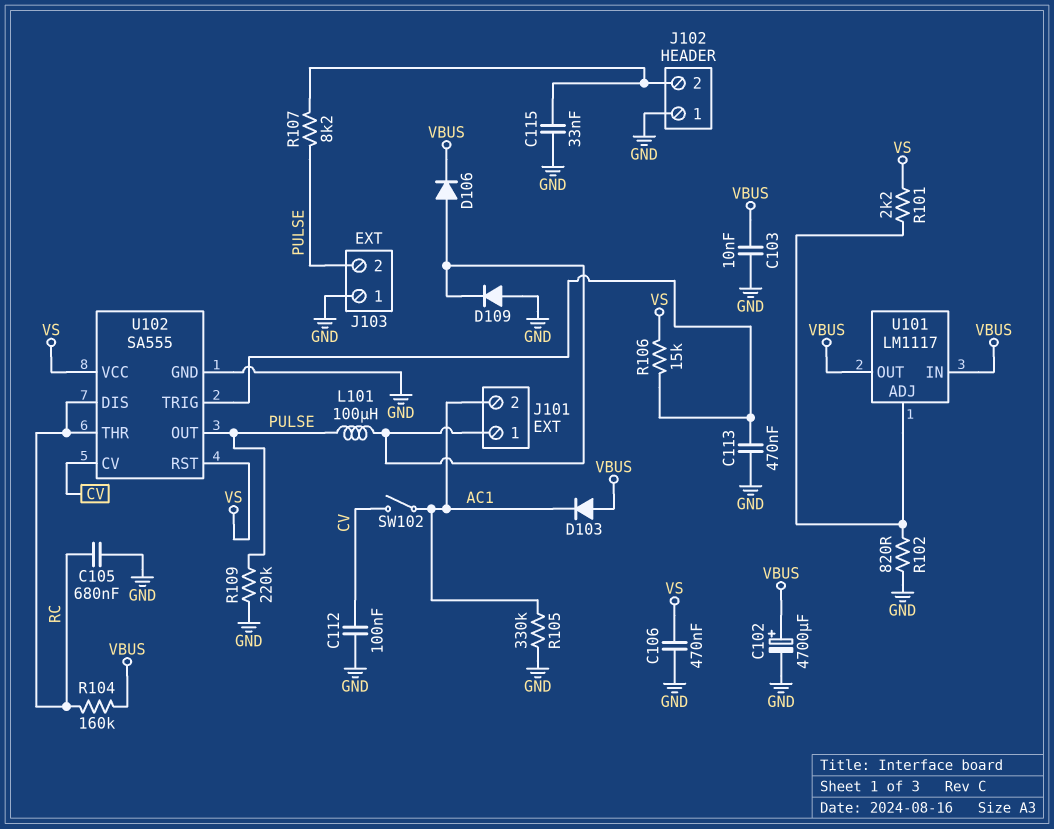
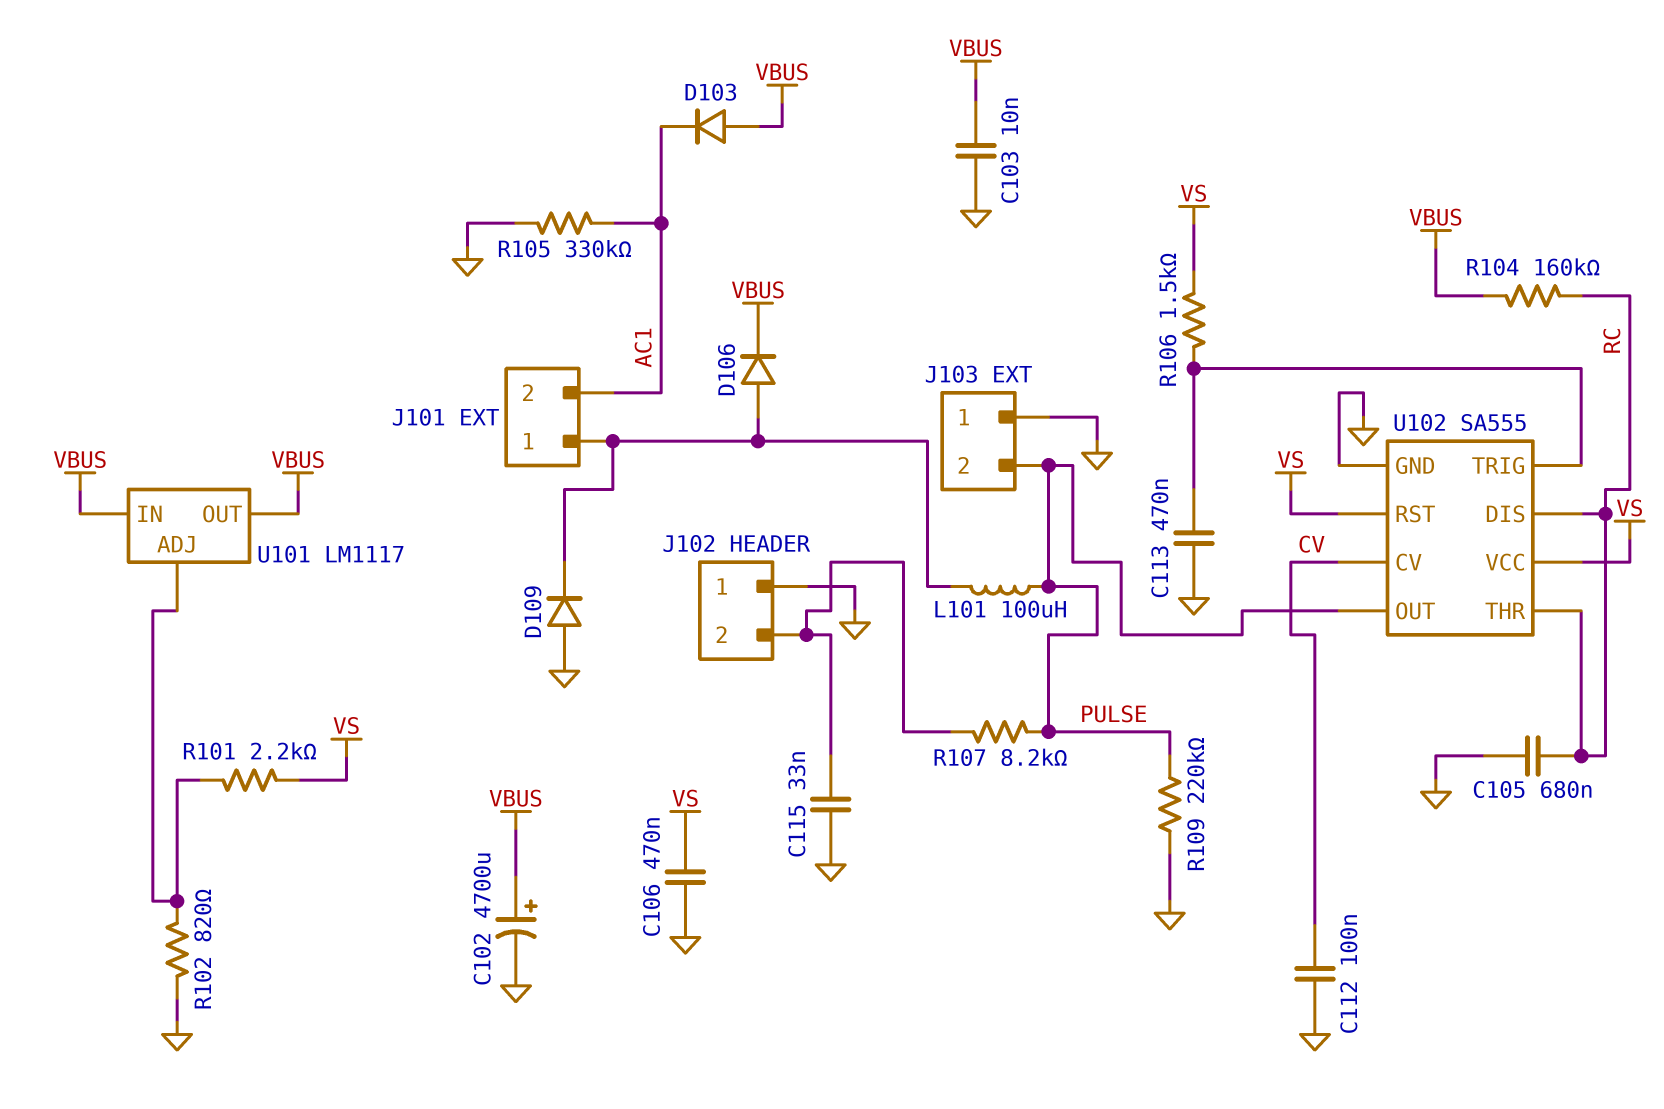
R106: 15k (U102/TRIG, VS) -> 1.5k (U102/TRIG, VS)
SW102: switch (AC1, CV) -> none

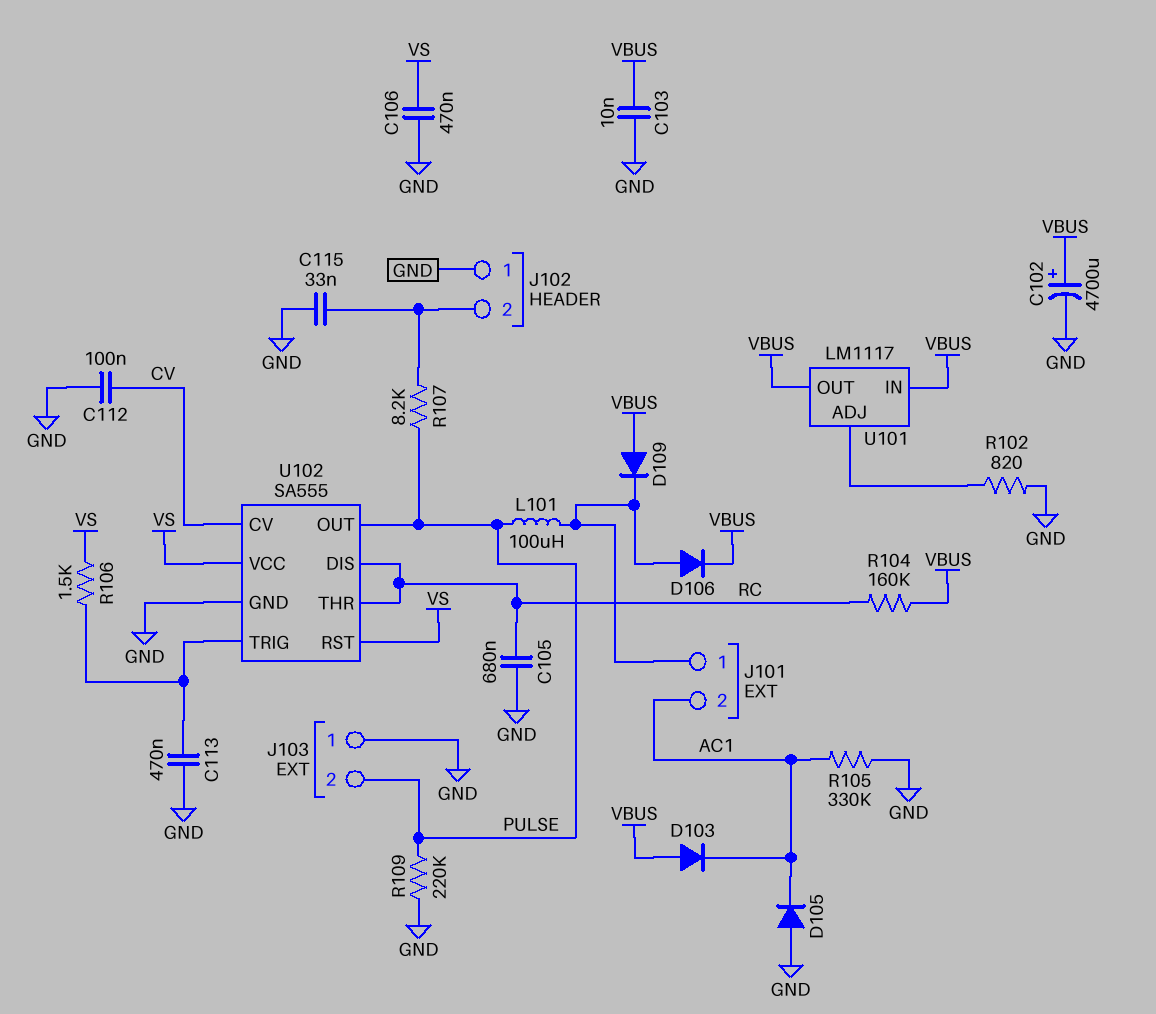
D105: none -> diode (A GND, K AC1)
D109: diode (A GND, K J101/1) -> diode (A VBUS, K J101/1)
R101: 2.2k (U101/ADJ, VS) -> none

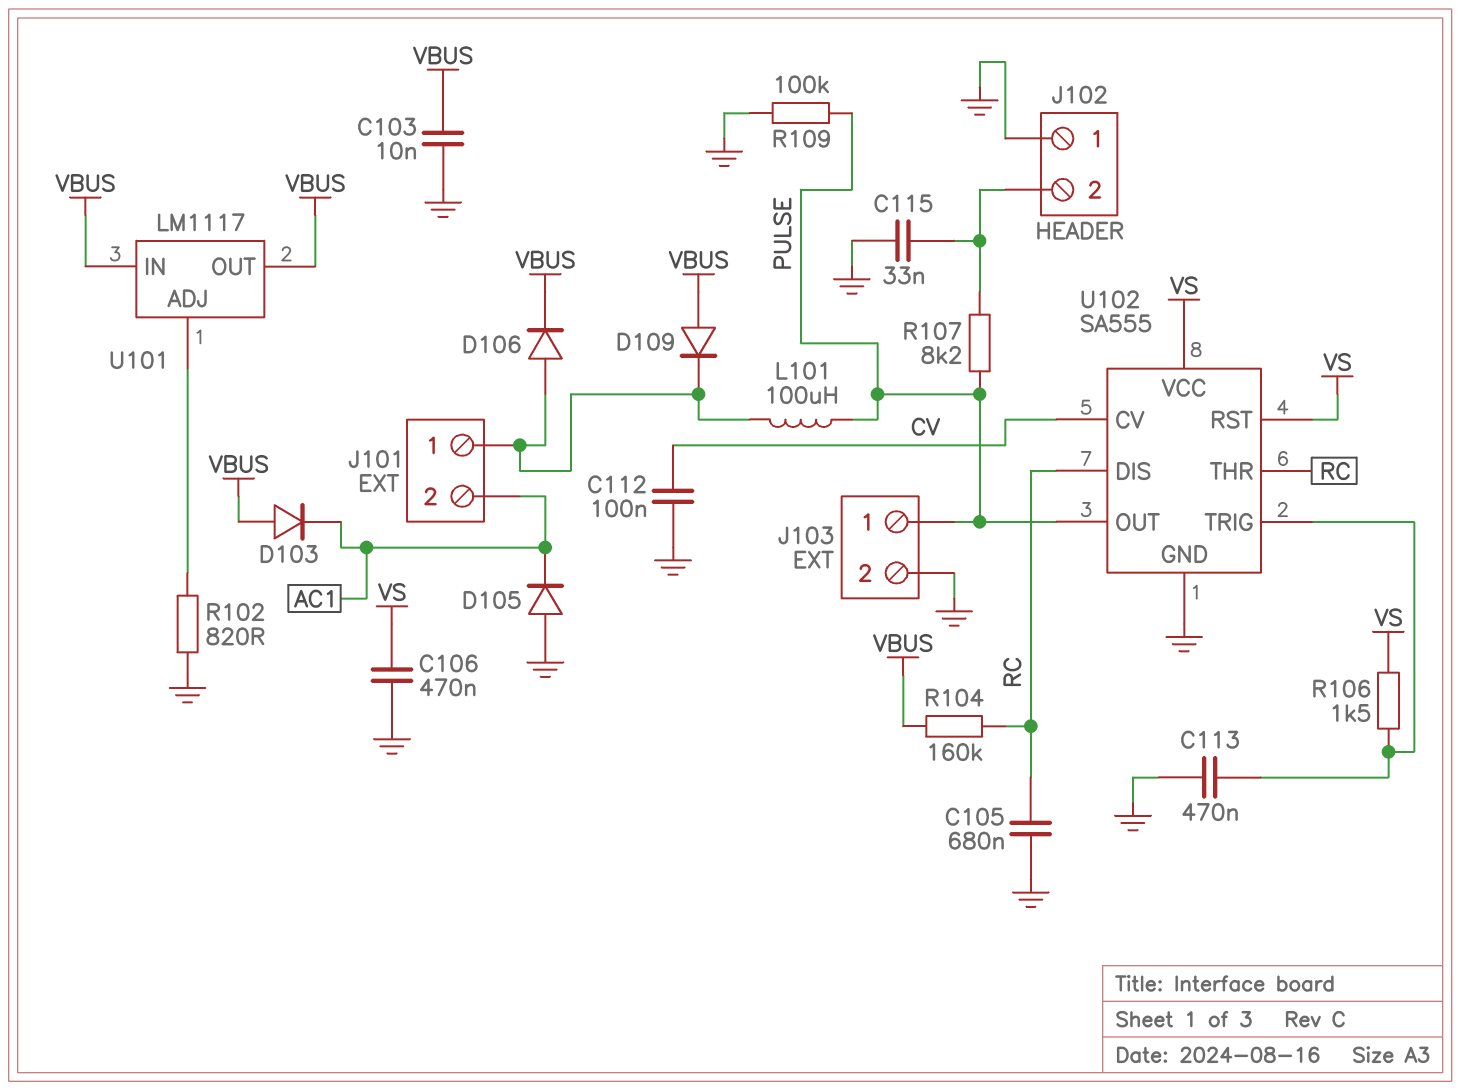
C102: 4700uF (plus VBUS, minus GND) -> none
J103 pin 1: GND -> PULSE
J103 pin 2: PULSE -> GND
R105: 330k (AC1, GND) -> none
R109: 220k (GND, PULSE) -> 100k (GND, PULSE)

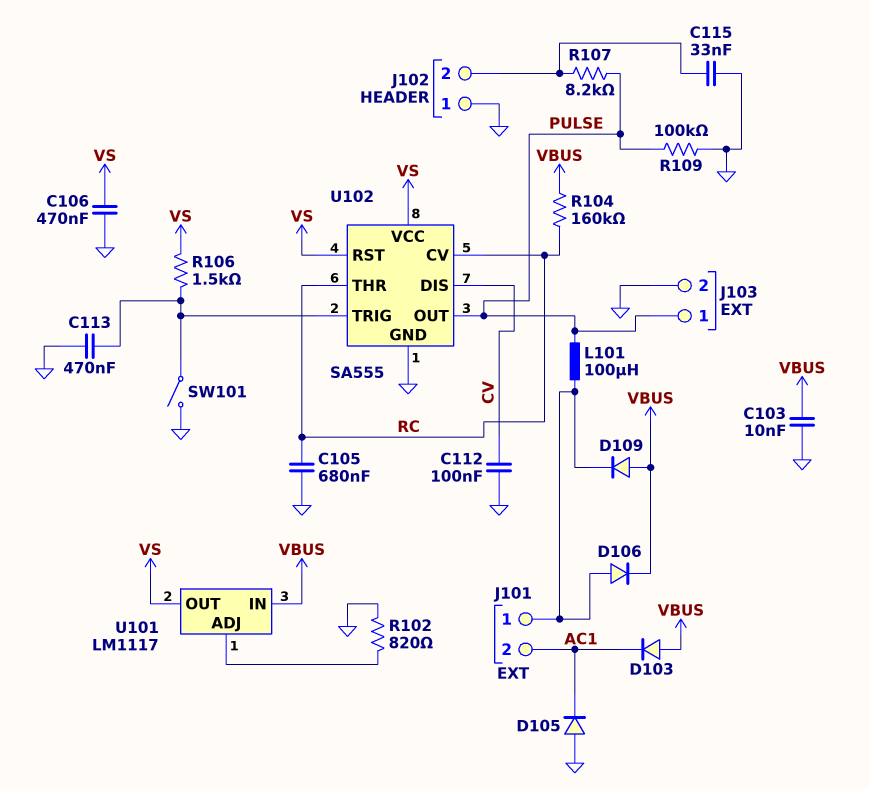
SW101: none -> switch (GND, U102/TRIG)
U101 pin OUT: VBUS -> VS
U102 pin CV: CV -> RC
U102 pin DIS: RC -> CV

